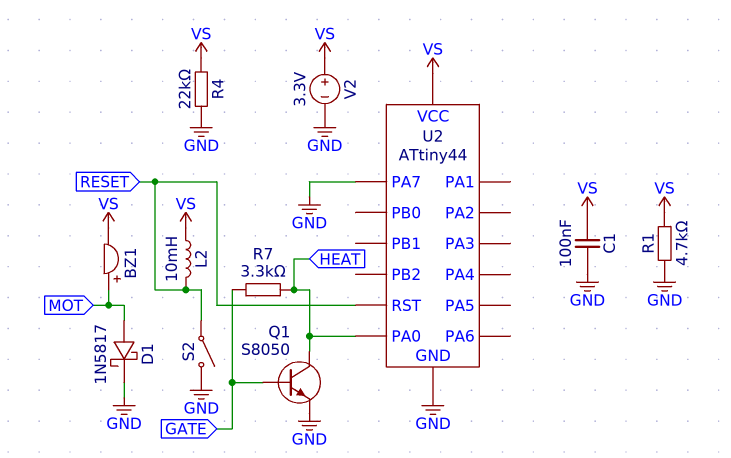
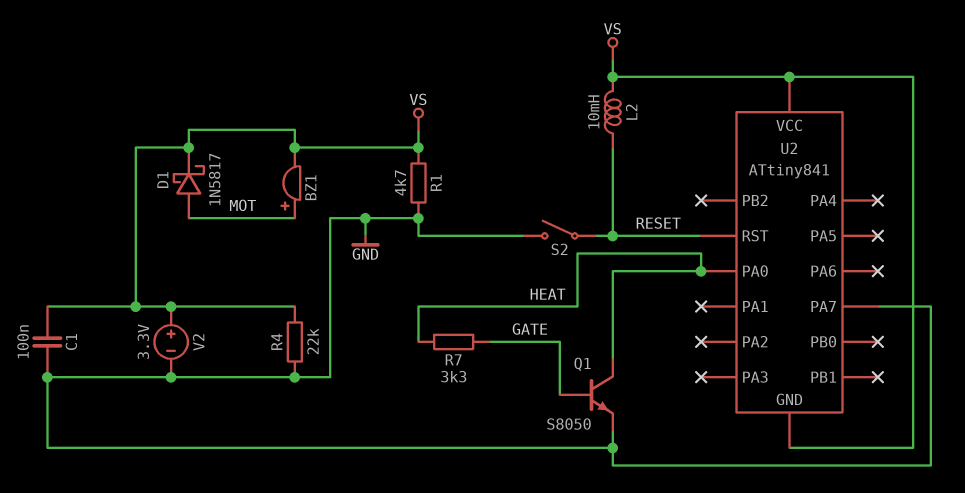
D1: schottky 1N5817 (A MOT, K GND) -> schottky 1N5817 (A MOT, K VS)
U2: ATtiny44 -> ATtiny841
U2 pin GND: GND -> VS

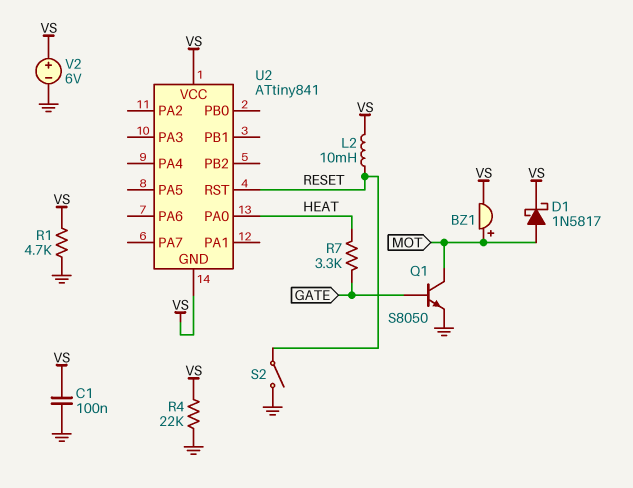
Q1: NPN S8050 (B GATE, C HEAT, E GND) -> NPN S8050 (B GATE, C MOT, E GND)
U2 pin PA7: GND -> none
V2: 3.3V (plus VS, minus GND) -> 6V (plus VS, minus GND)

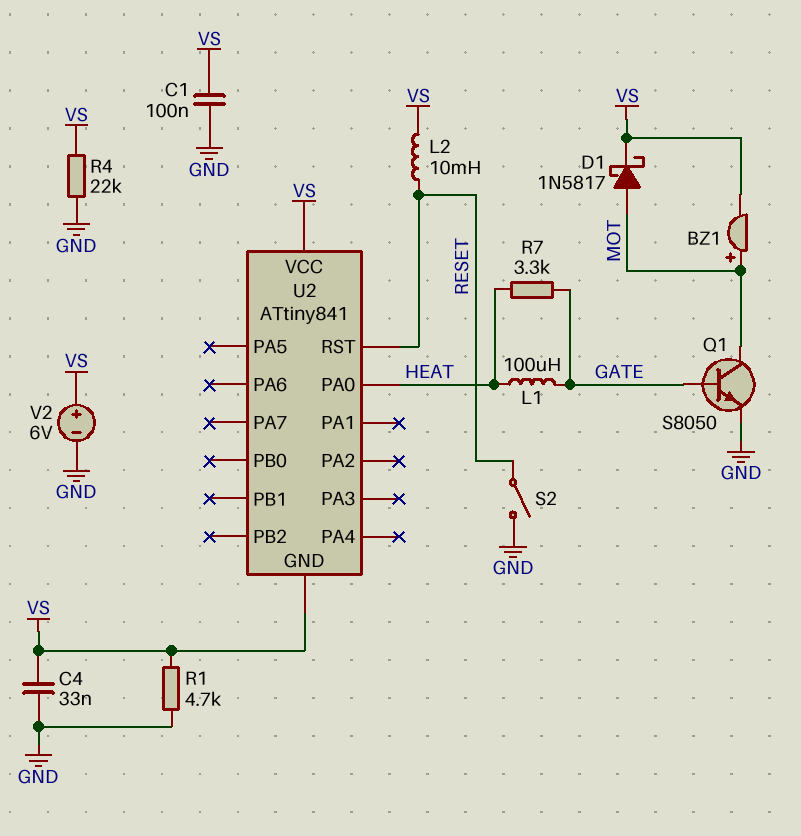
C4: none -> 33nF (GND, VS)
L1: none -> 100uH (GATE, HEAT)

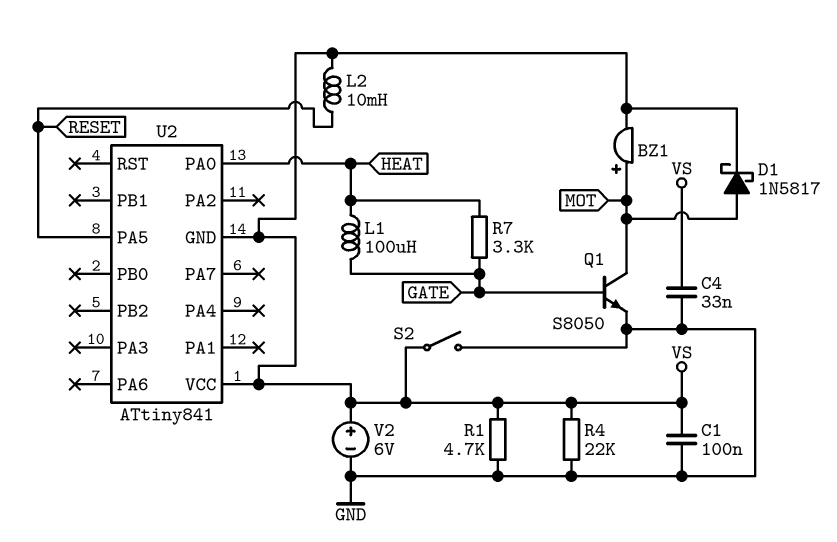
S2: switch (GND, RESET) -> switch (GND, VS)
U2 pin PA5: none -> RESET
U2 pin RST: RESET -> none

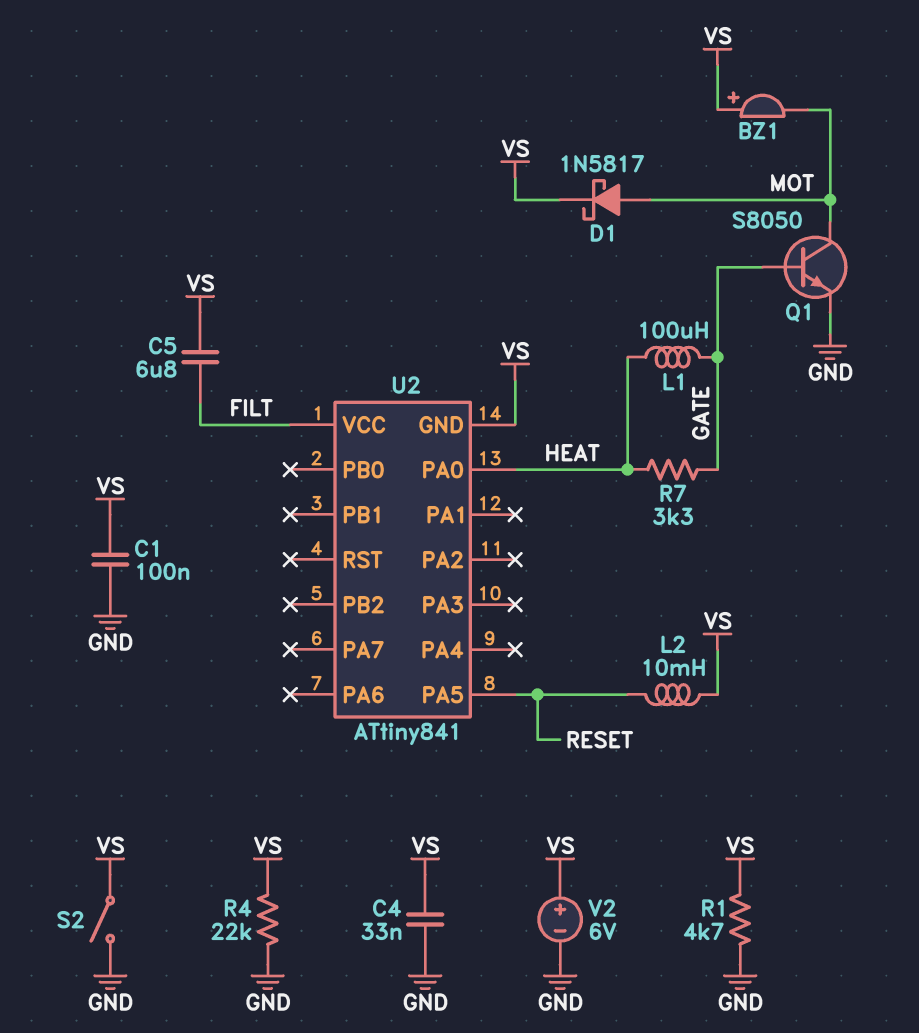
BZ1: buzzer (plus MOT, minus VS) -> buzzer (plus VS, minus MOT)
C5: none -> 6.8uF (FILT, VS)
U2 pin VCC: VS -> FILT

